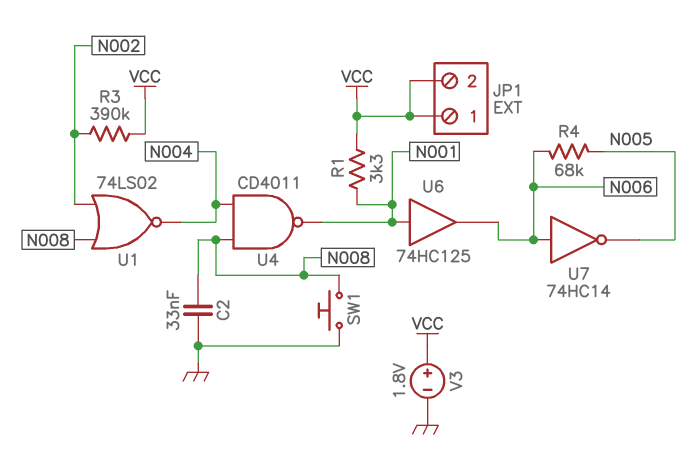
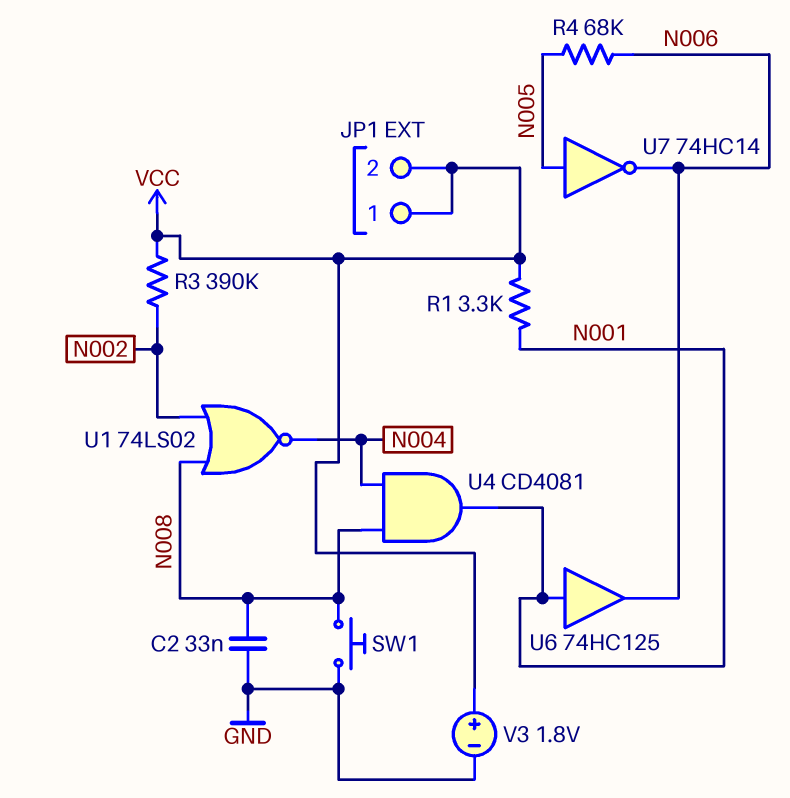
U4: NAND CD4011 (in N004, in N008, out N001) -> AND CD4081 (in N004, in N008, out N001)
U7: NOT 74HC14 (in N006, out N005) -> NOT 74HC14 (in N005, out N006)

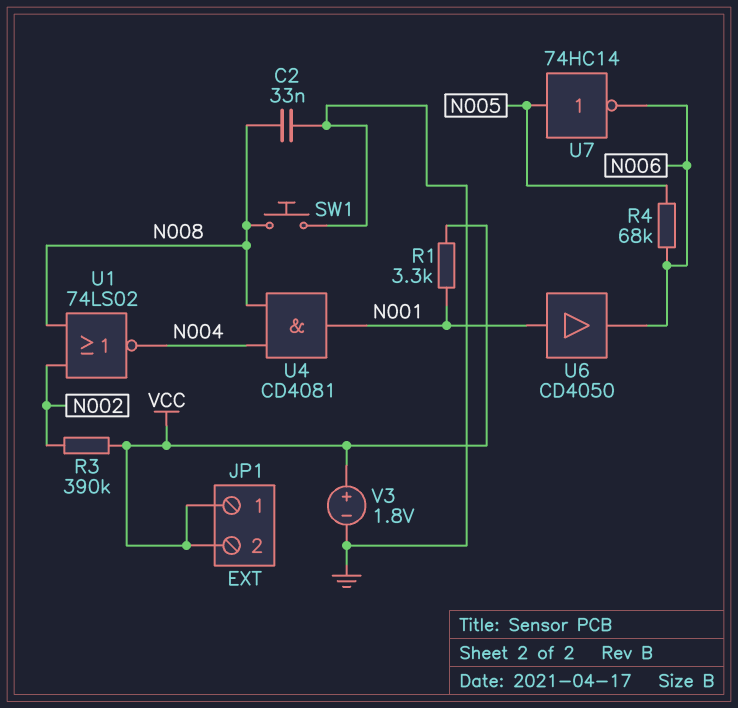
U6: buffer 74HC125 (in N001, out N006) -> buffer CD4050 (in N001, out N006)

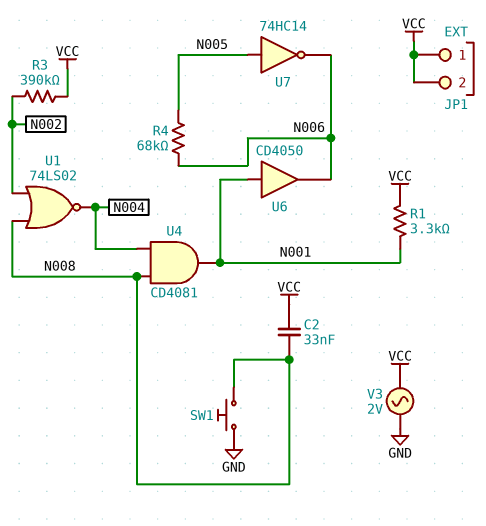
C2: 33nF (GND, N008) -> 33nF (N008, VCC)
V3: 1.8V (plus VCC, minus GND) -> AC 2V (GND, VCC)

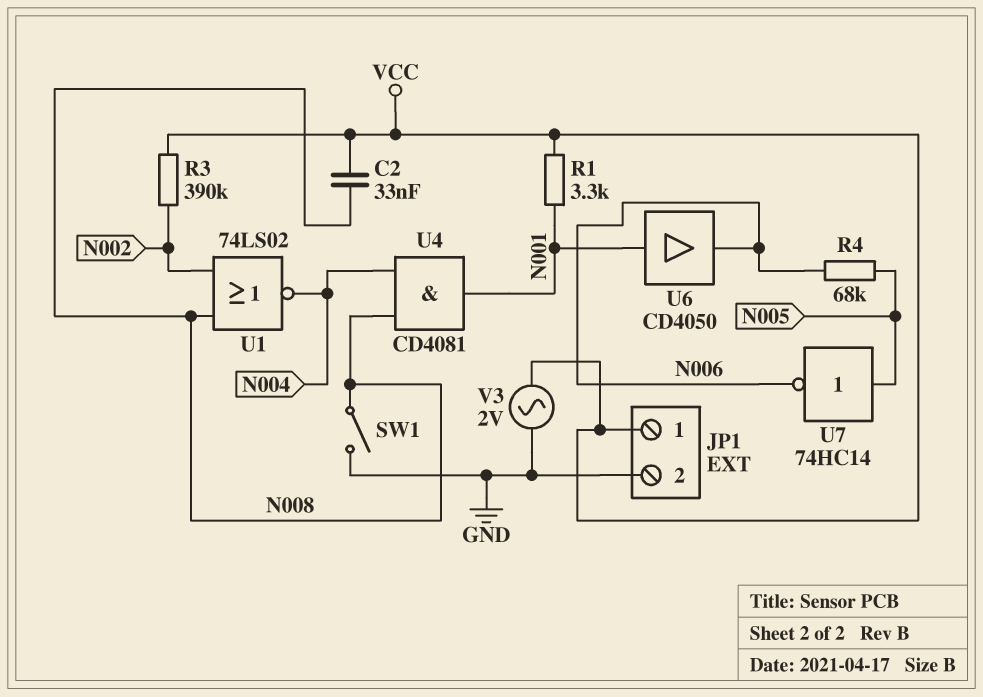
JP1 pin 2: VCC -> GND
SW1: button (GND, N008) -> switch (GND, N008)

